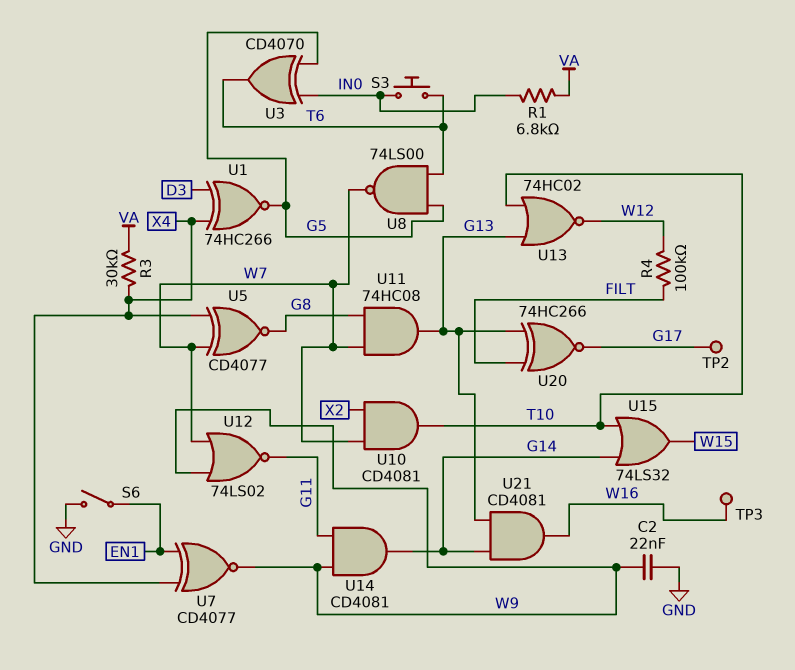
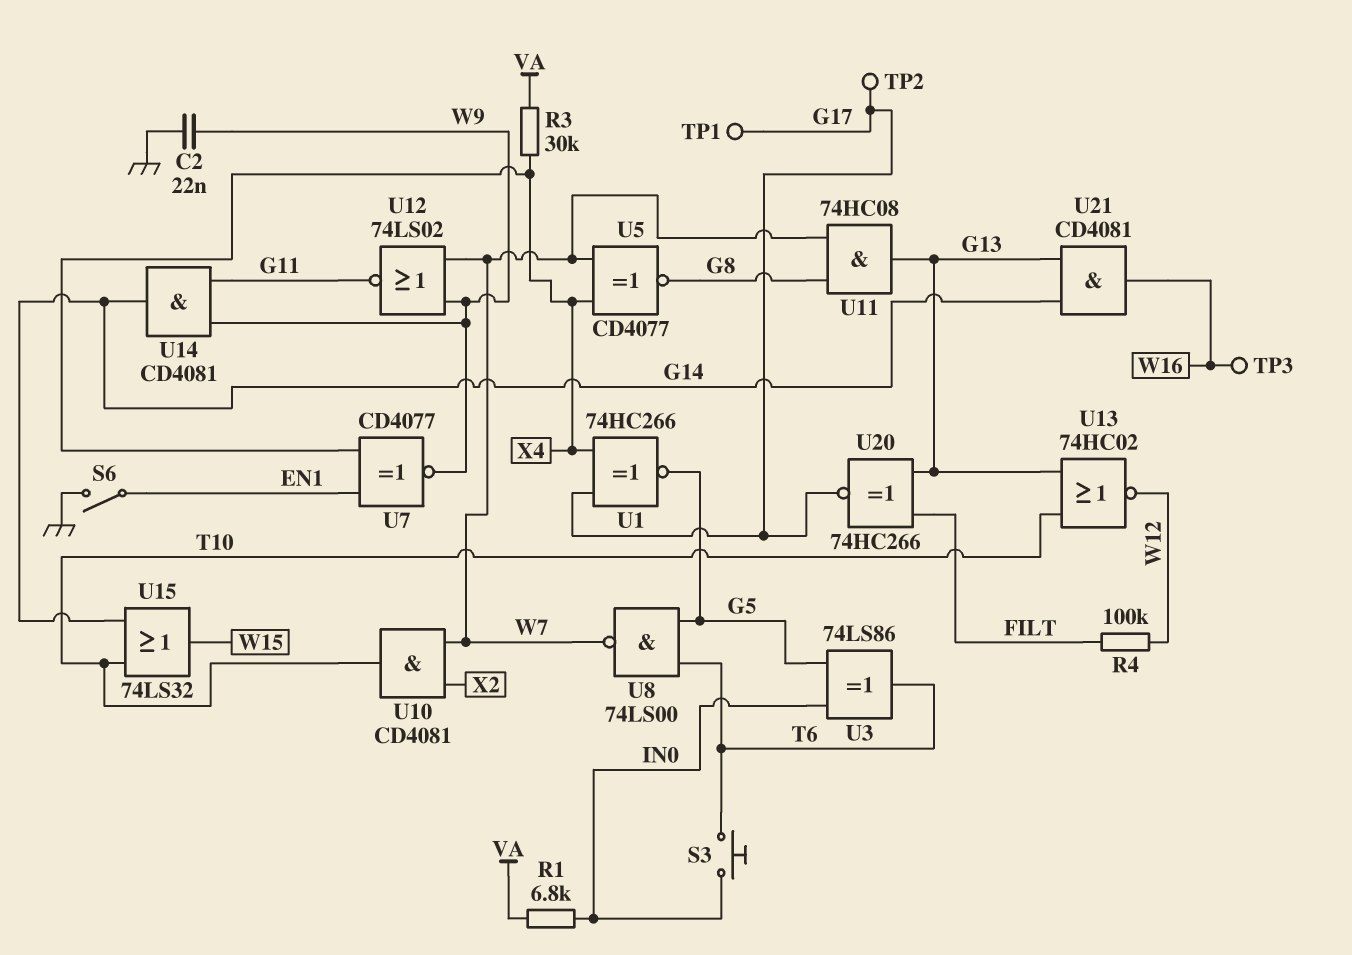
TP1: none -> test point (G17)
U1: XNOR 74HC266 (in D3, in X4, out G5) -> XNOR 74HC266 (in G17, in X4, out G5)
U3: XOR CD4070 (in G5, in IN0, out T6) -> XOR 74LS86 (in G5, in IN0, out T6)

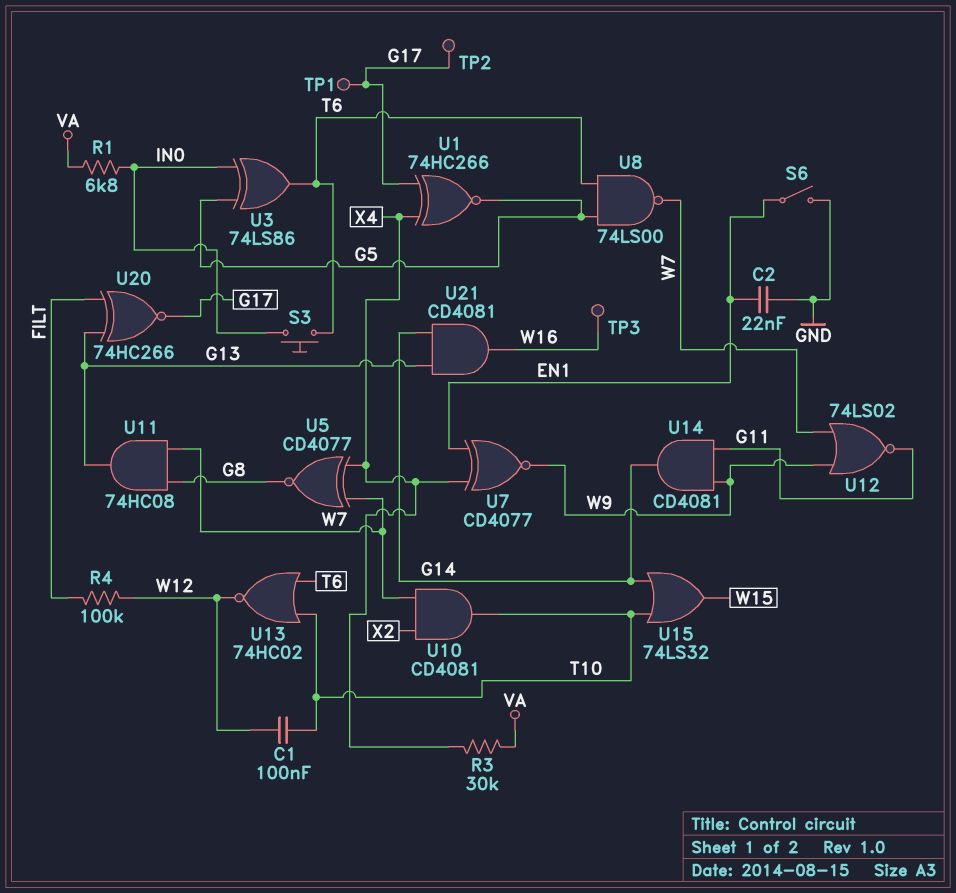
C1: none -> 100nF (T10, W12)
C2: 22nF (GND, W9) -> 22nF (EN1, GND)
U13: NOR 74HC02 (in G13, in T10, out W12) -> NOR 74HC02 (in T6, in T10, out W12)

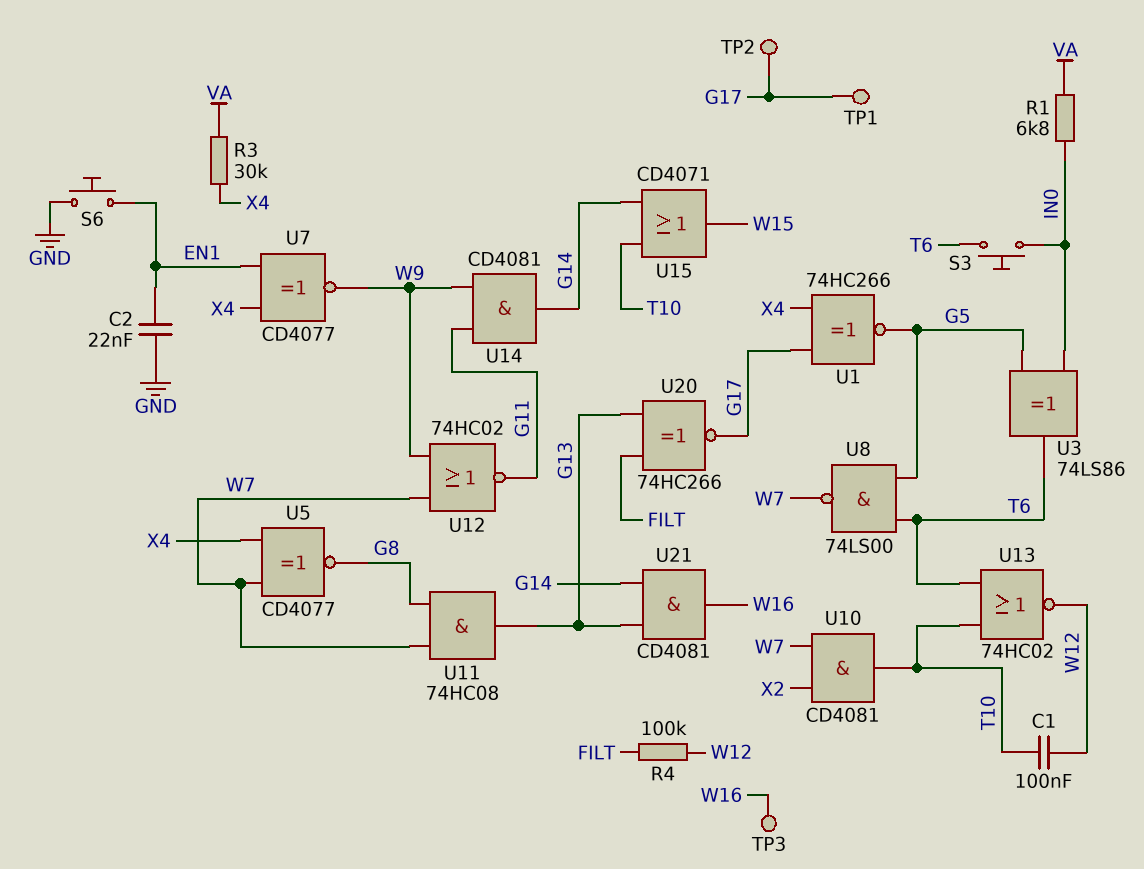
S6: switch (EN1, GND) -> button (EN1, GND)
U12: NOR 74LS02 (in W7, in W9, out G11) -> NOR 74HC02 (in W7, in W9, out G11)
U15: OR 74LS32 (in G14, in T10, out W15) -> OR CD4071 (in G14, in T10, out W15)

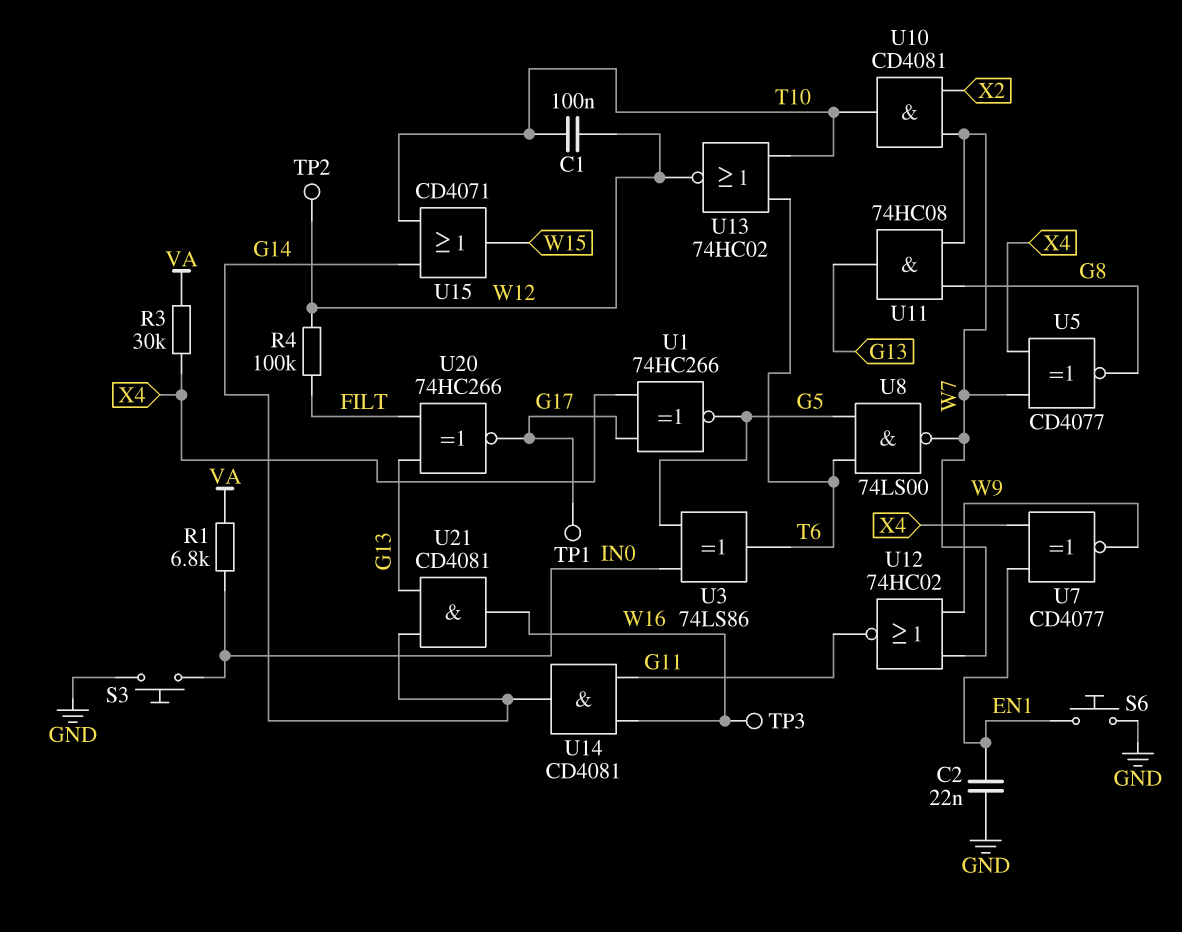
S3: button (IN0, T6) -> button (GND, IN0)
TP2: test point (G17) -> test point (W12)
U14: AND CD4081 (in G11, in W9, out G14) -> AND CD4081 (in G11, in W16, out G14)

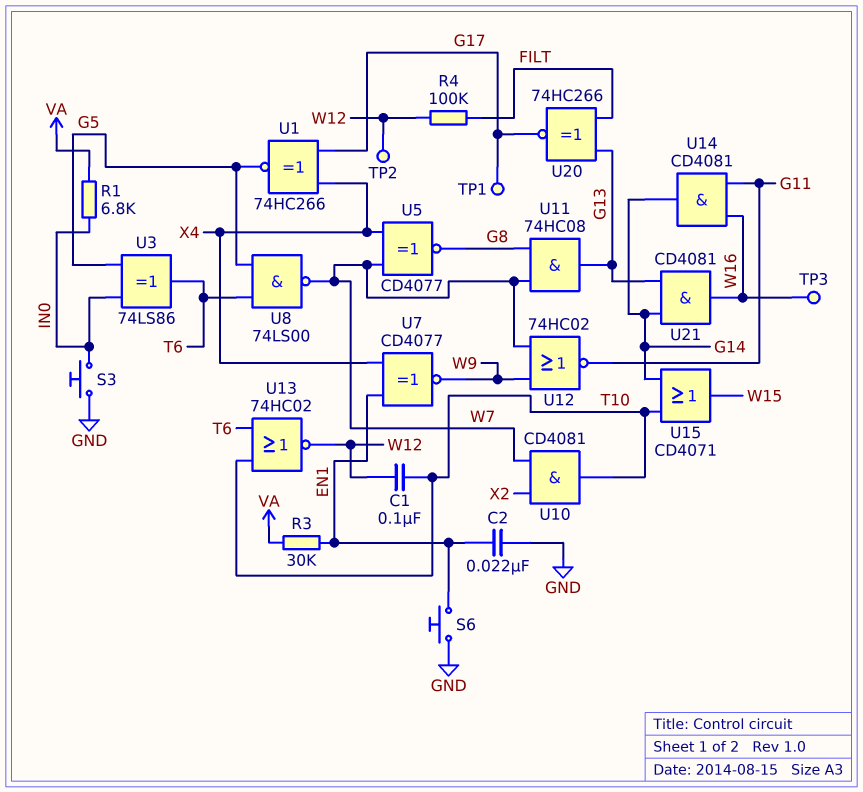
R3: 30k (VA, X4) -> 30k (EN1, VA)

